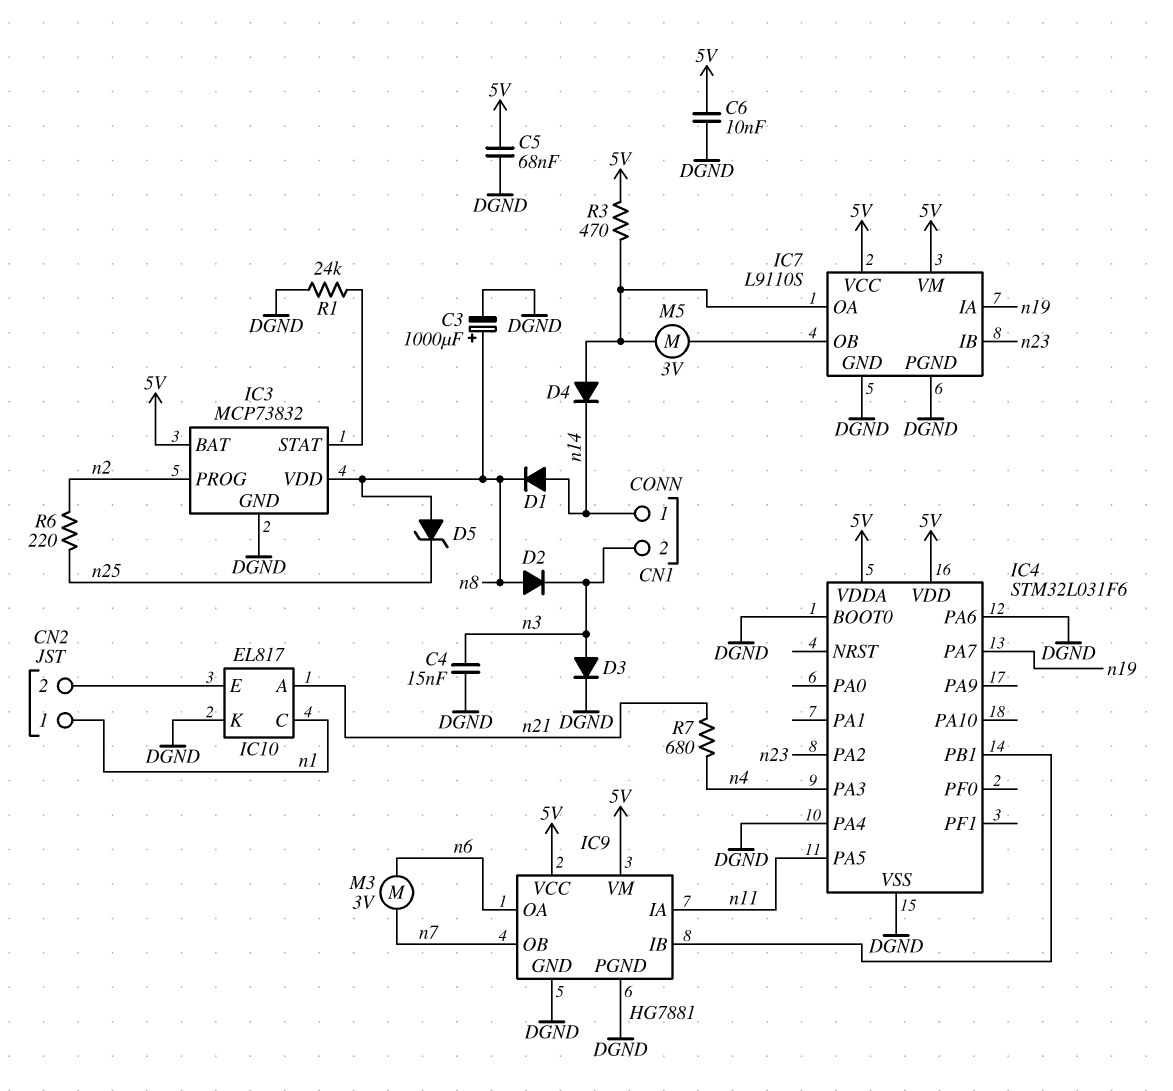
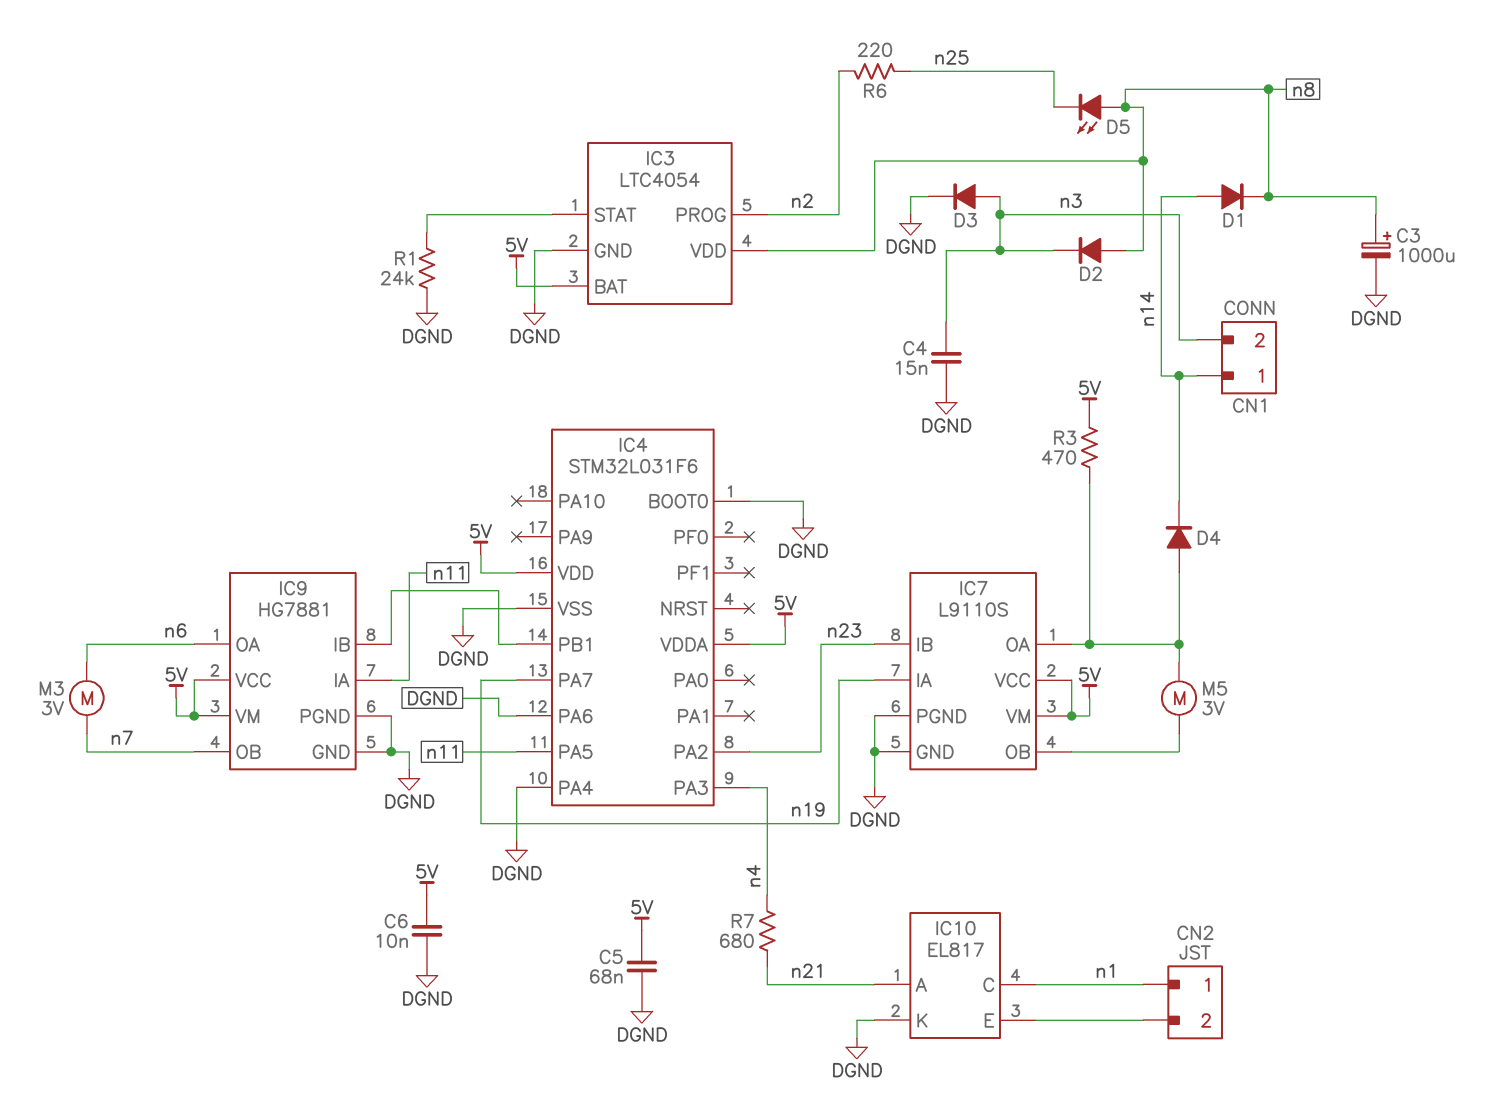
D5: zener (A n8, K n25) -> LED (A n8, K n25)
IC3: MCP73832 -> LTC4054

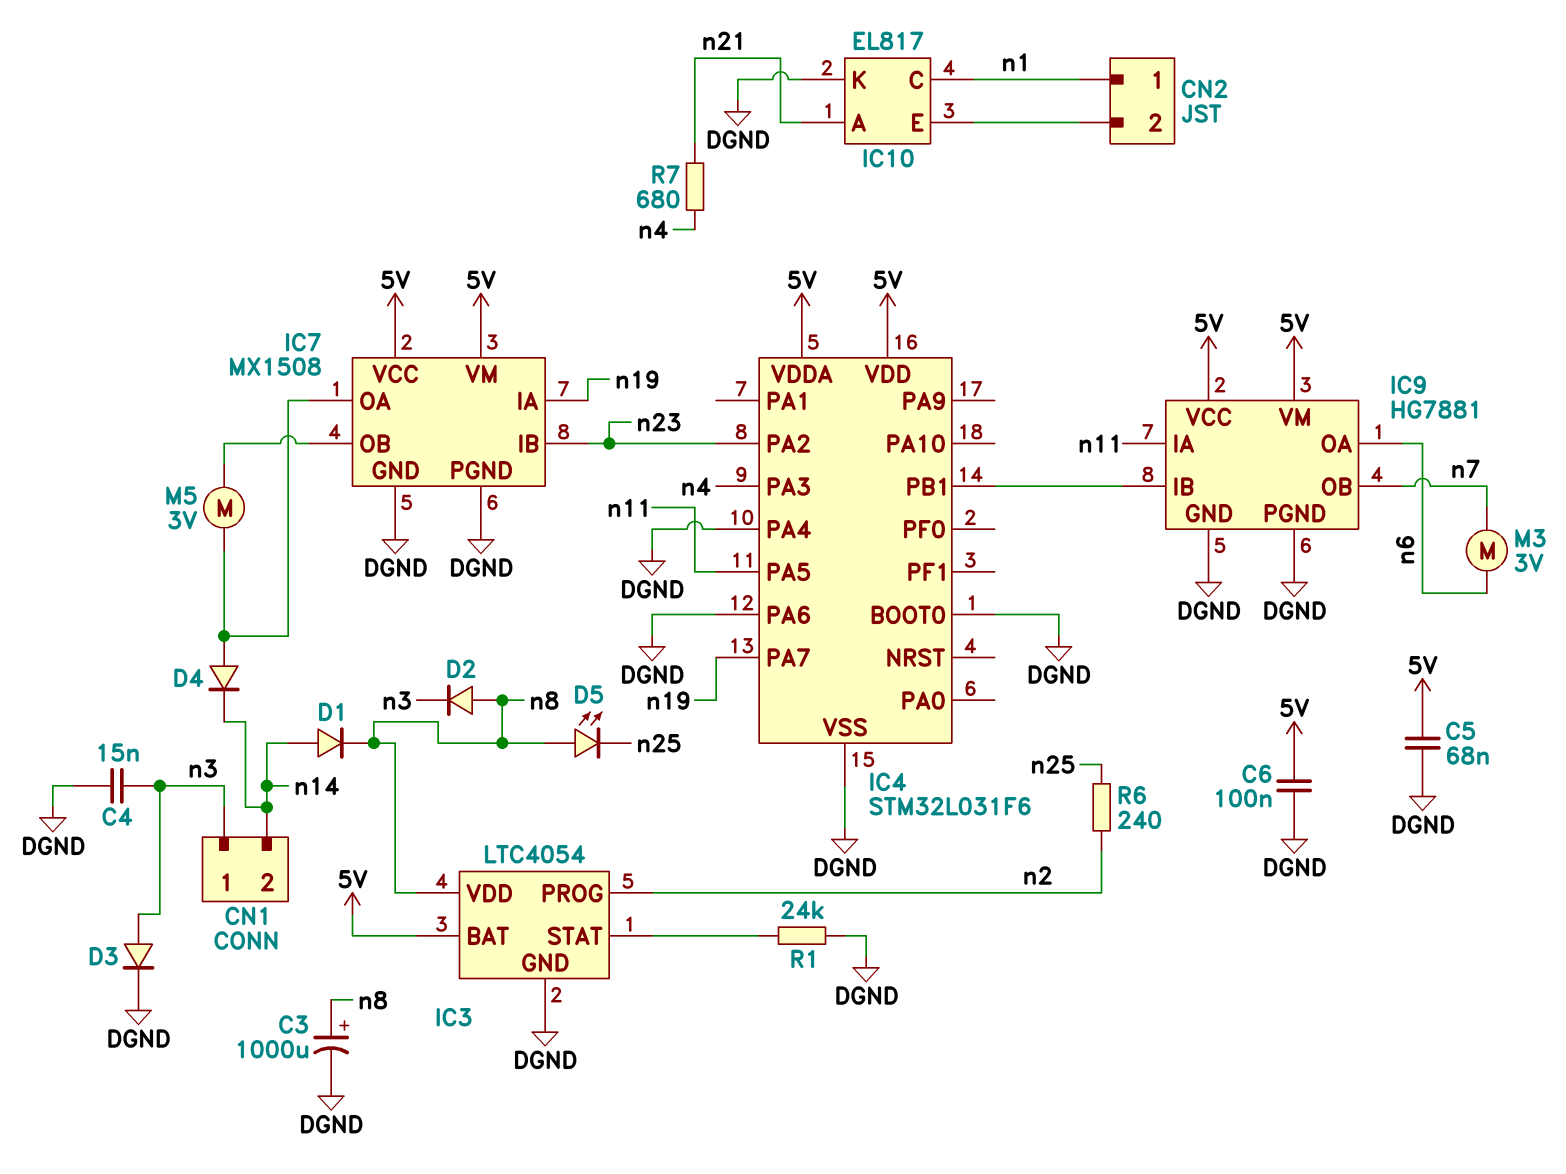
C6: 10nF (5V, DGND) -> 100nF (5V, DGND)
CN1 pin 1: n14 -> n3
CN1 pin 2: n3 -> n14
IC7: L9110S -> MX1508
R3: 470 (5V, IC7/OA) -> none
R6: 220 (n2, n25) -> 240 (n2, n25)

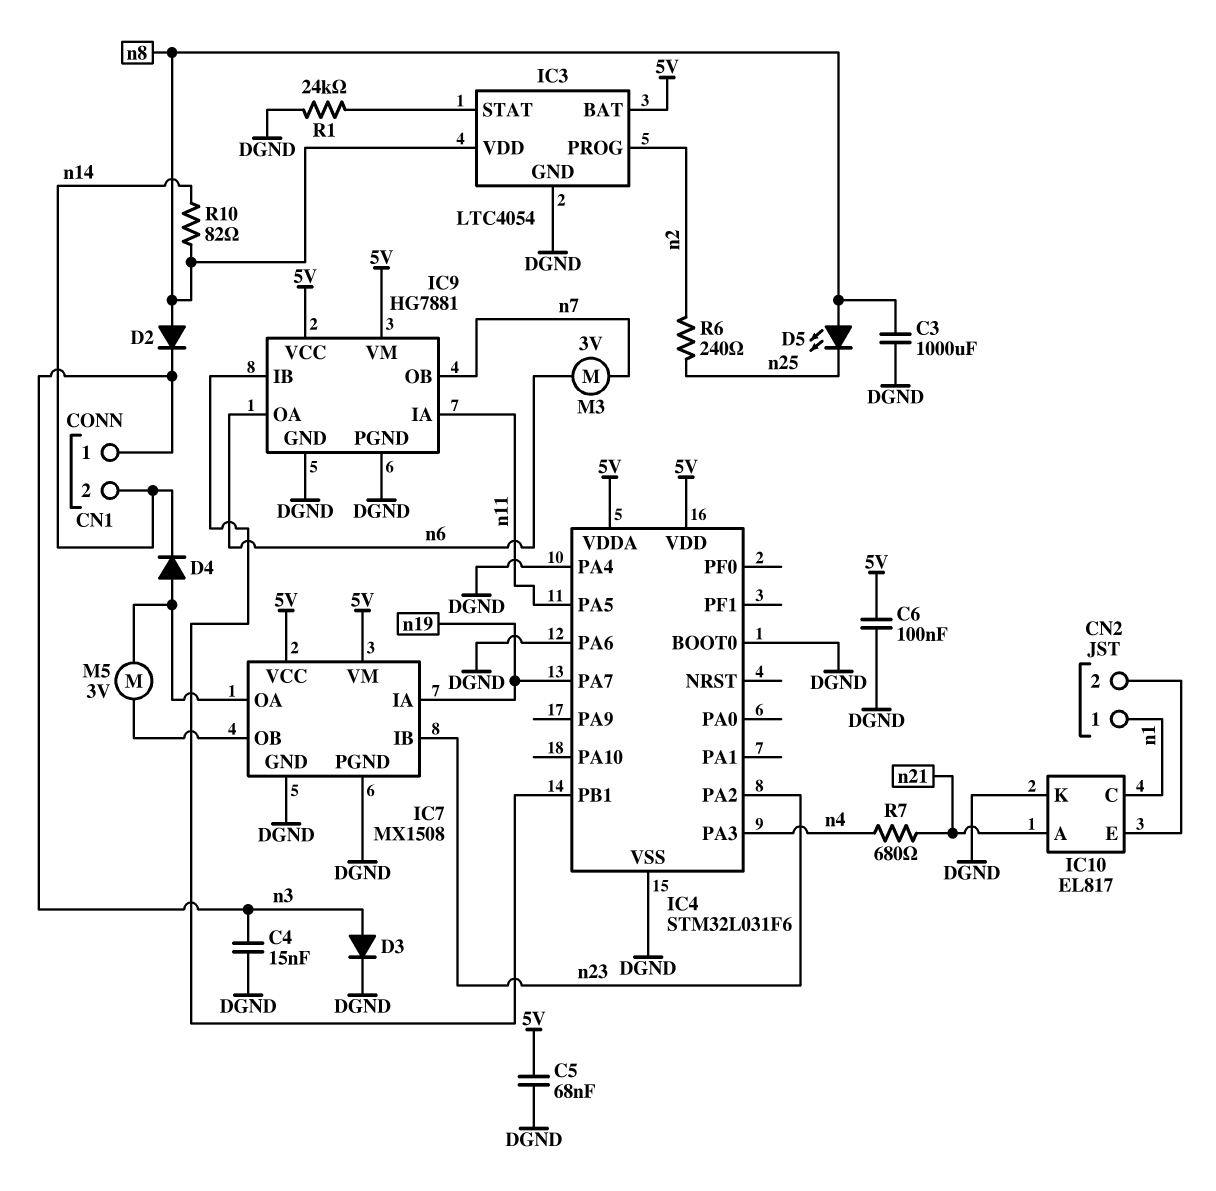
C3: 1000uF (plus n8, minus DGND) -> 1000uF (DGND, n8)
D1: diode (A n14, K n8) -> none
R10: none -> 82 (n8, n14)

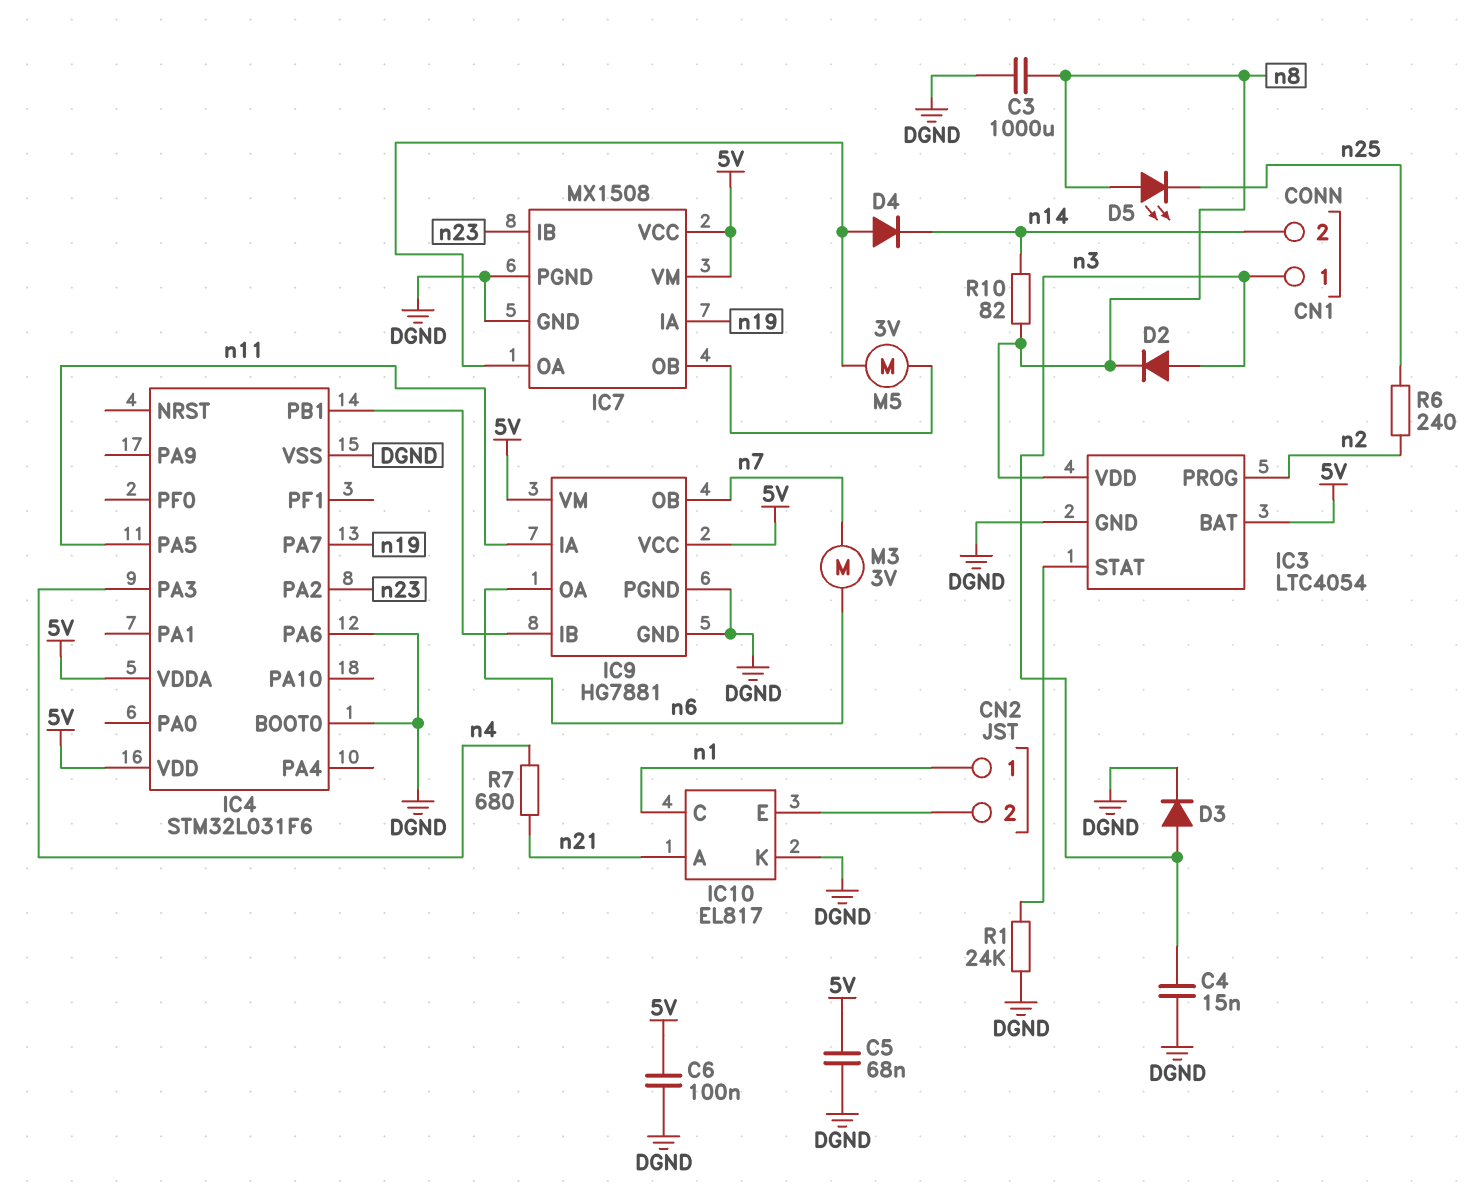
D2: diode (A n8, K n3) -> diode (A n3, K n8)
IC4 pin PA4: DGND -> none

